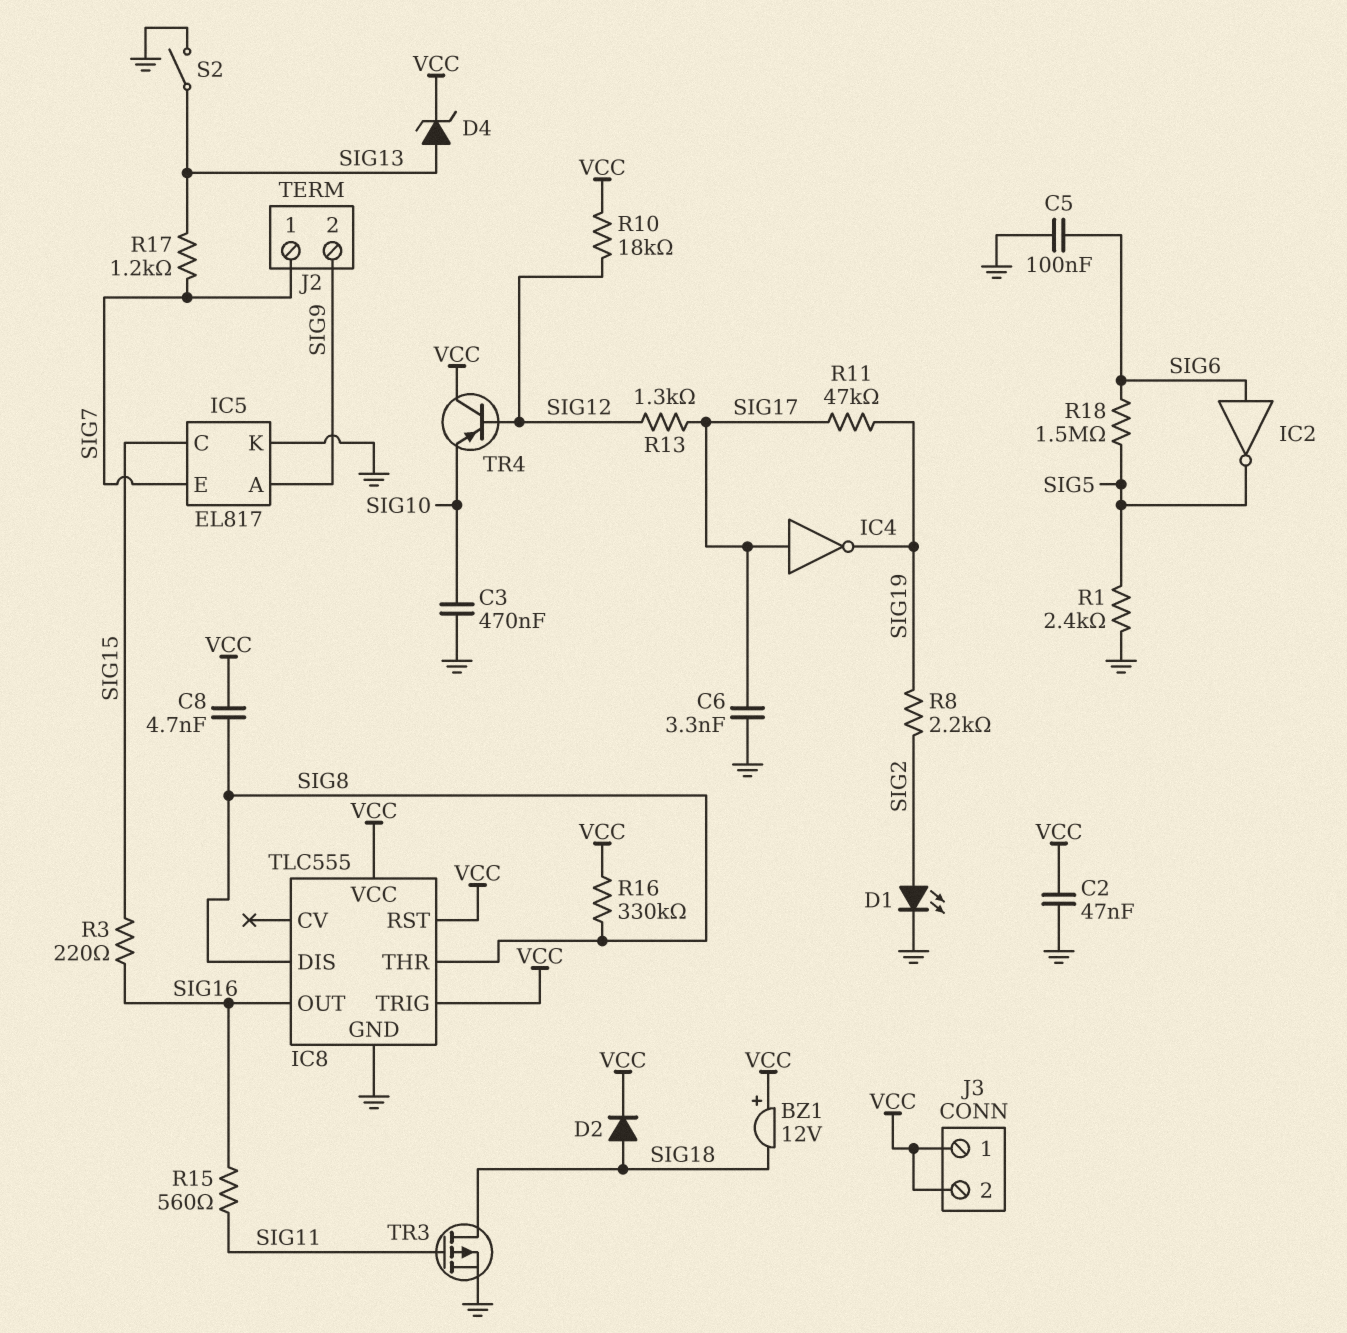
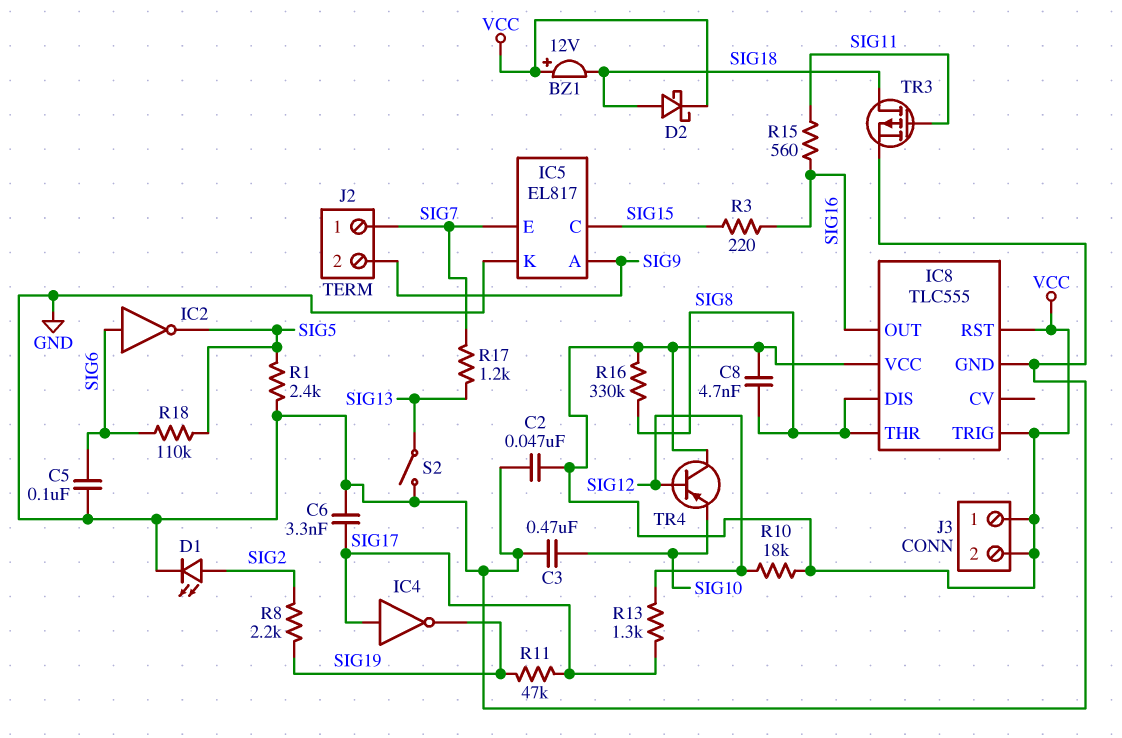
D2: diode (A SIG18, K VCC) -> schottky (A SIG18, K VCC)
D4: zener (A SIG13, K VCC) -> none
R18: 1.5M (SIG5, SIG6) -> 110k (SIG5, SIG6)

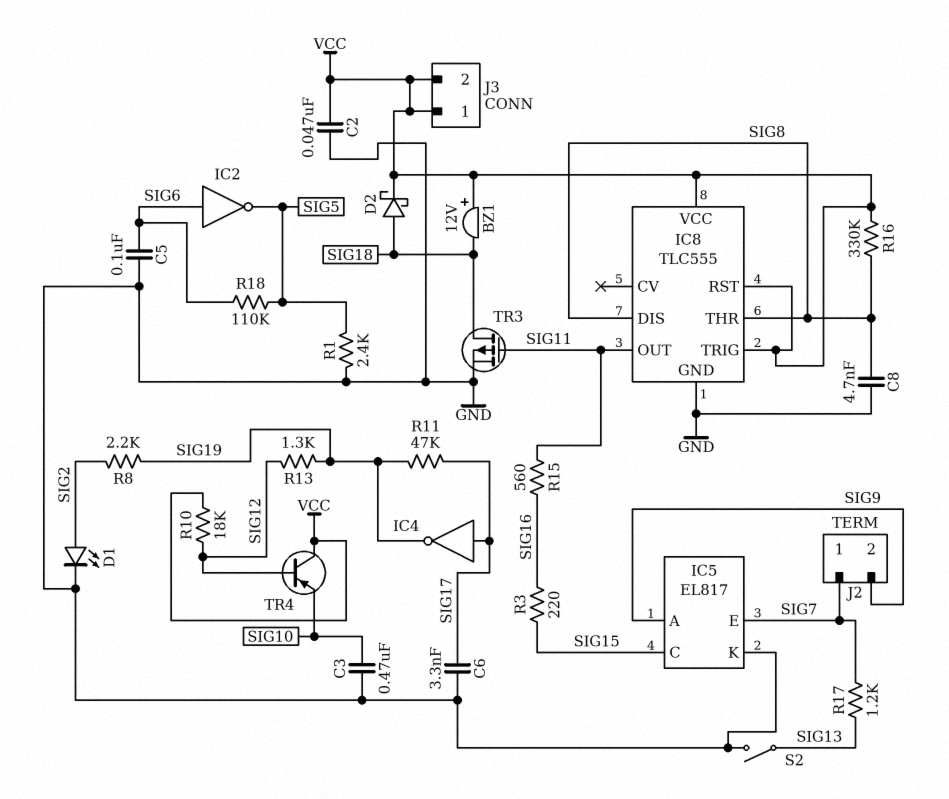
C8: 4.7nF (SIG8, VCC) -> 4.7nF (GND, SIG8)
IC8 pin OUT: SIG16 -> SIG11
R13: 1.3k (SIG12, SIG17) -> 1.3k (SIG12, SIG19)

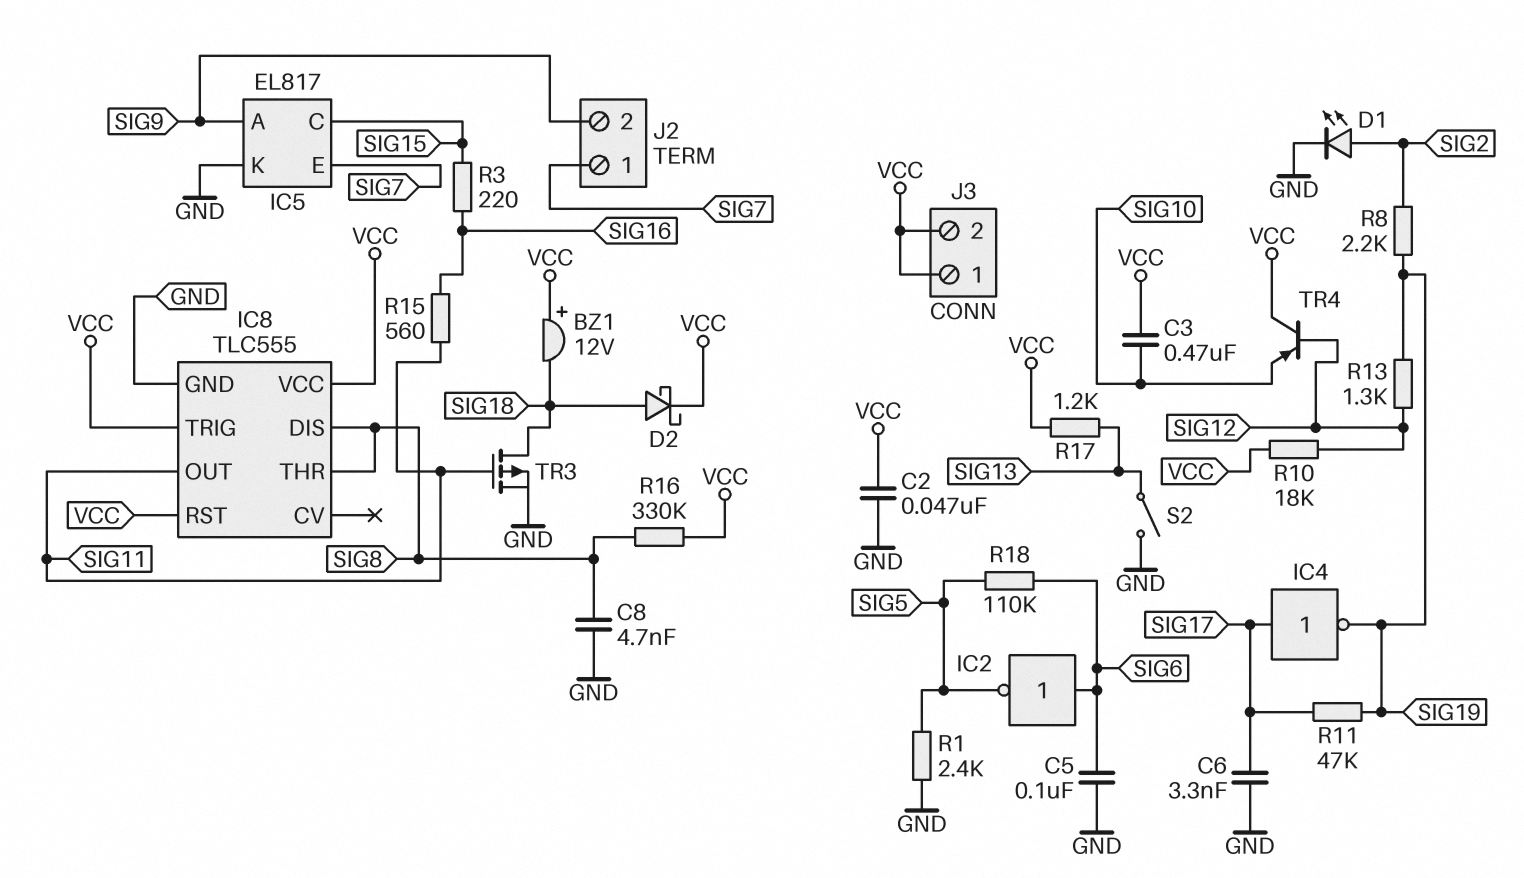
C3: 470nF (GND, SIG10) -> 470nF (SIG10, VCC)
R17: 1.2k (SIG7, SIG13) -> 1.2k (SIG13, VCC)

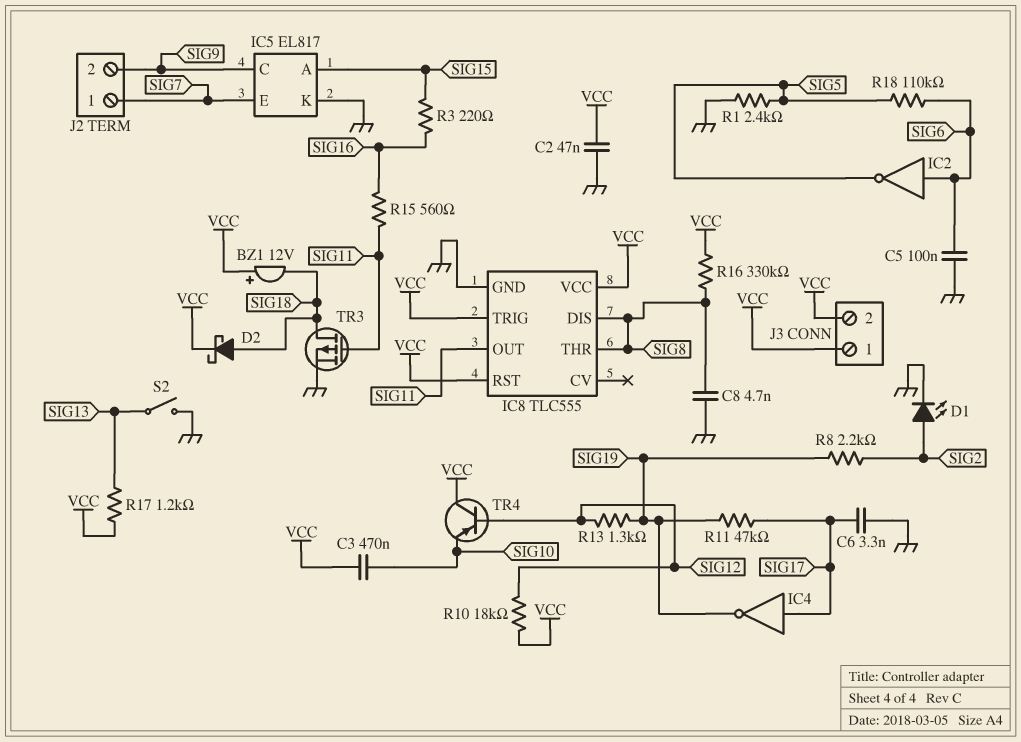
IC5 pin A: SIG9 -> SIG15
IC5 pin C: SIG15 -> SIG9

